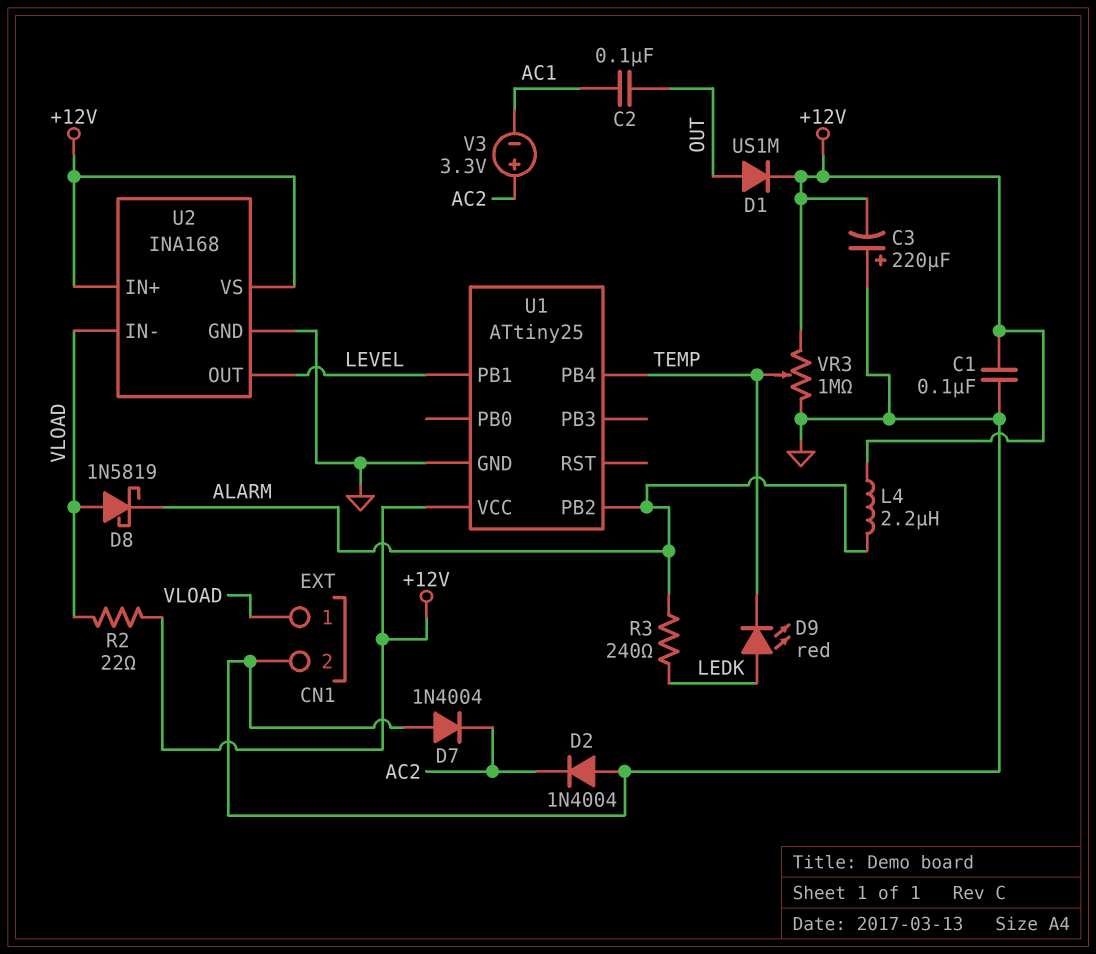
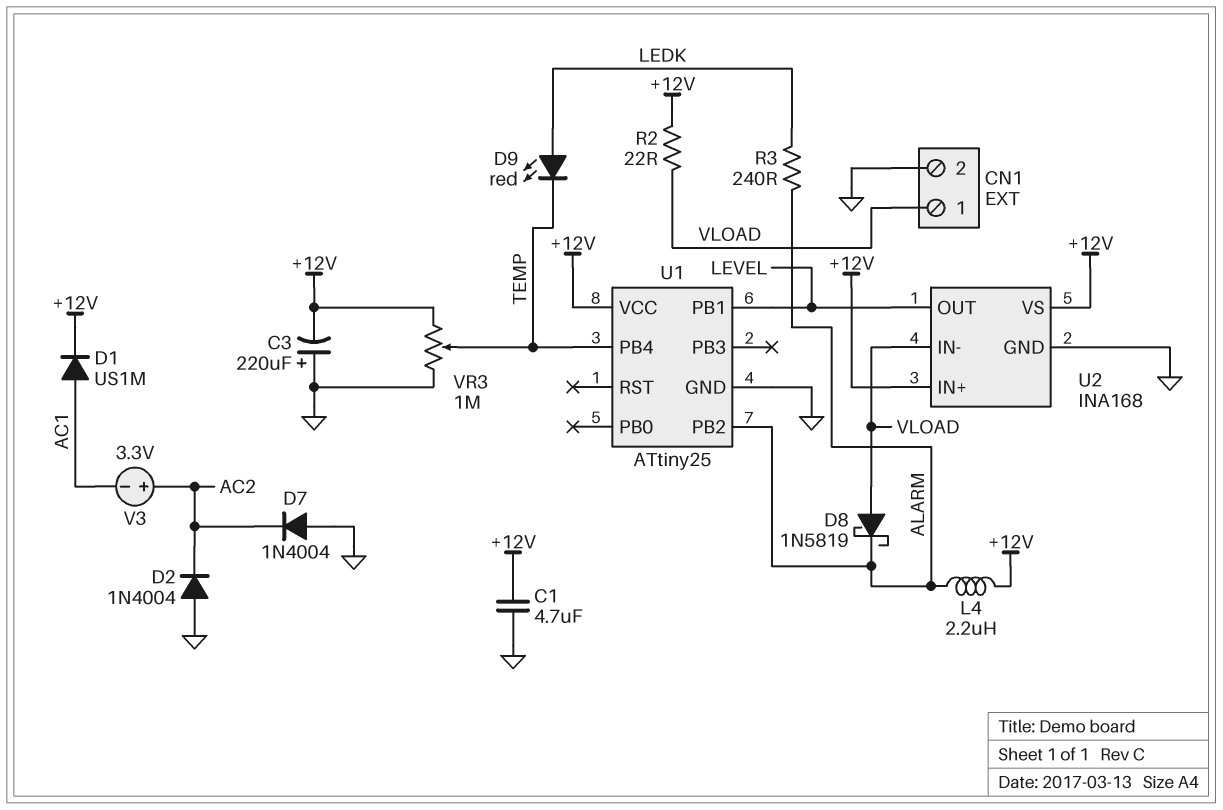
C1: 100nF (+12V, GND) -> 4.7uF (+12V, GND)
C2: 100nF (AC1, OUT) -> none
D1: diode US1M (A OUT, K +12V) -> diode US1M (A AC1, K +12V)

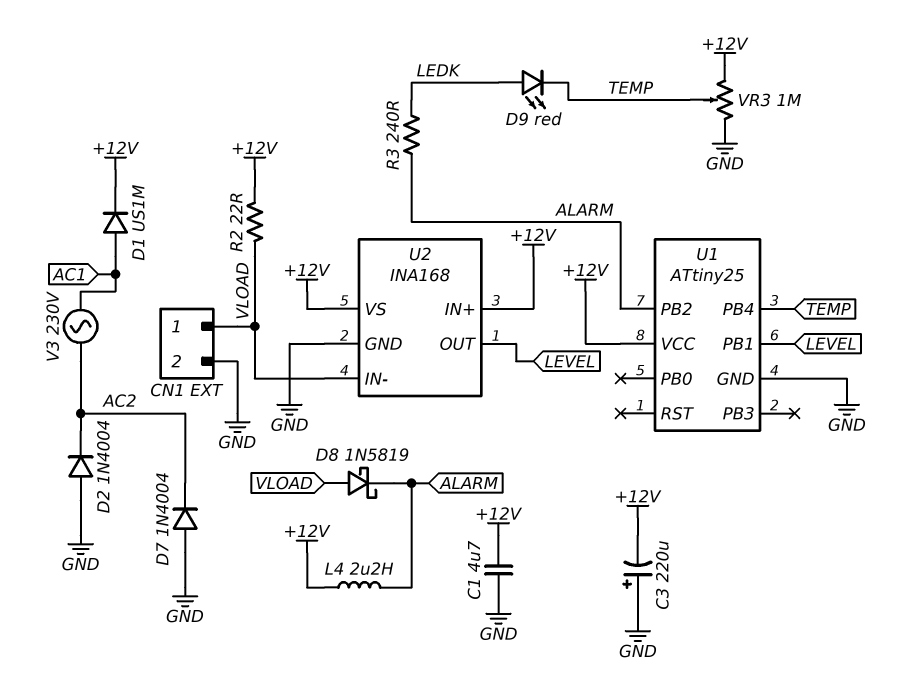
V3: 3.3V (plus AC2, minus AC1) -> AC 230V (AC1, AC2)

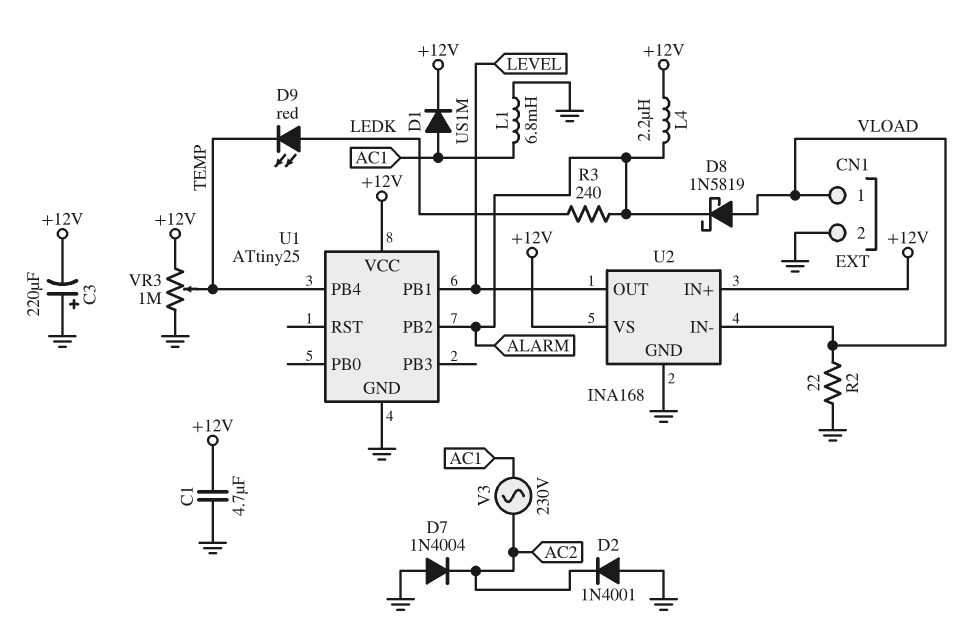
D2: diode 1N4004 (A GND, K AC2) -> diode 1N4001 (A GND, K AC2)
L1: none -> 6.8mH (AC1, GND)
R2: 22 (+12V, VLOAD) -> 22 (GND, VLOAD)

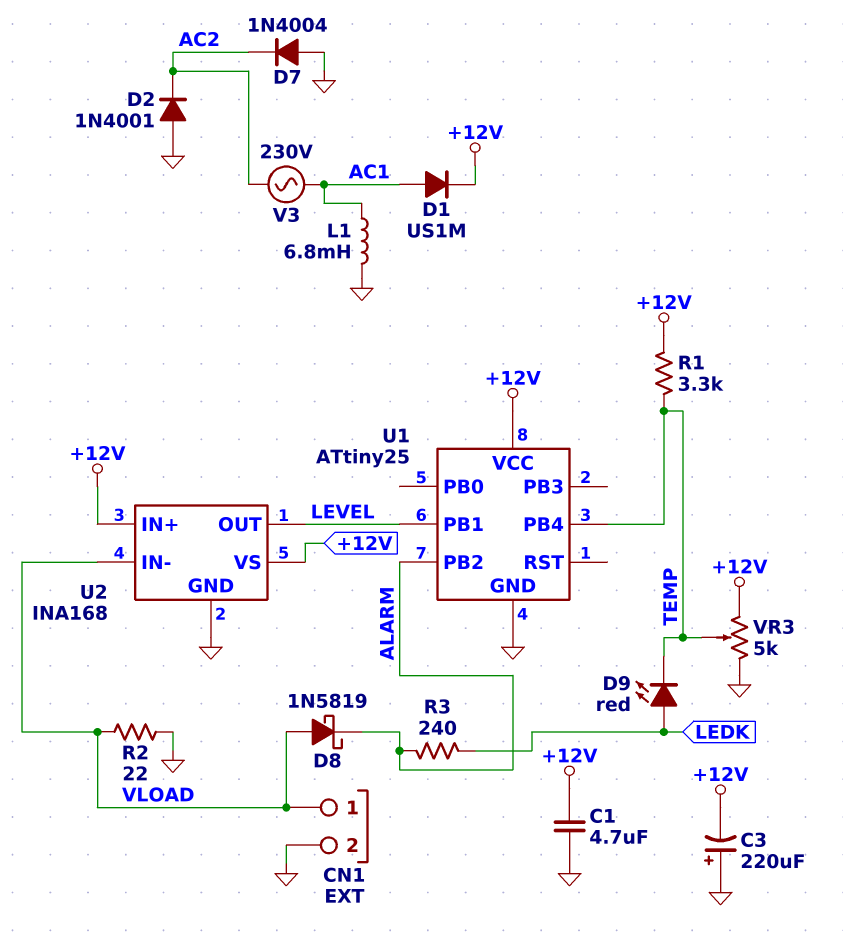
L4: 2.2uH (+12V, ALARM) -> none
R1: none -> 3.3k (+12V, TEMP)
VR3: 1M (+12V, GND, wiper TEMP) -> 5k (+12V, GND, wiper TEMP)

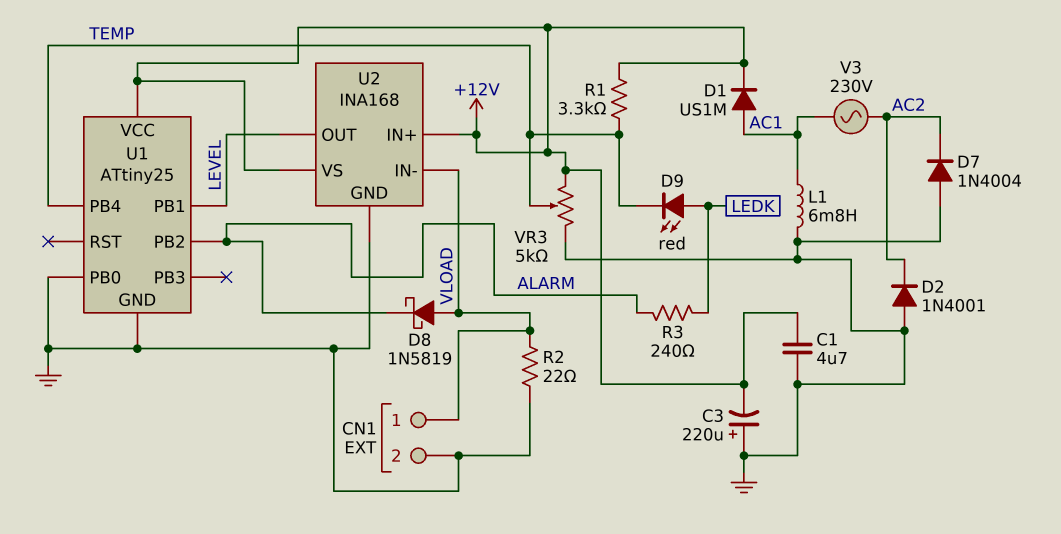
U1 pin PB0: none -> GND

